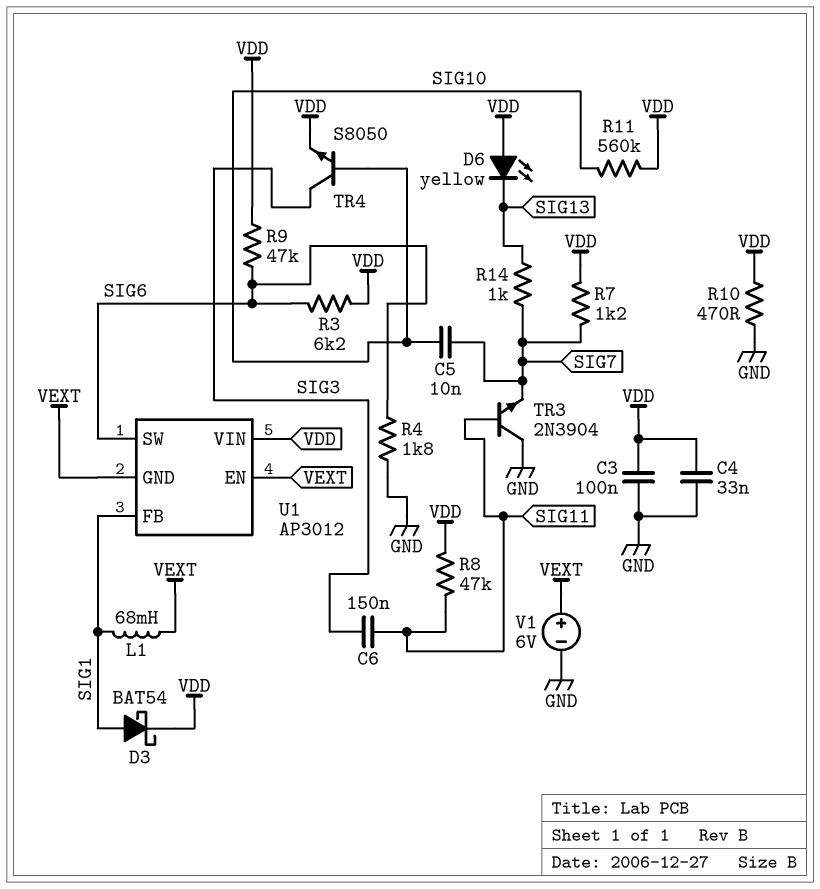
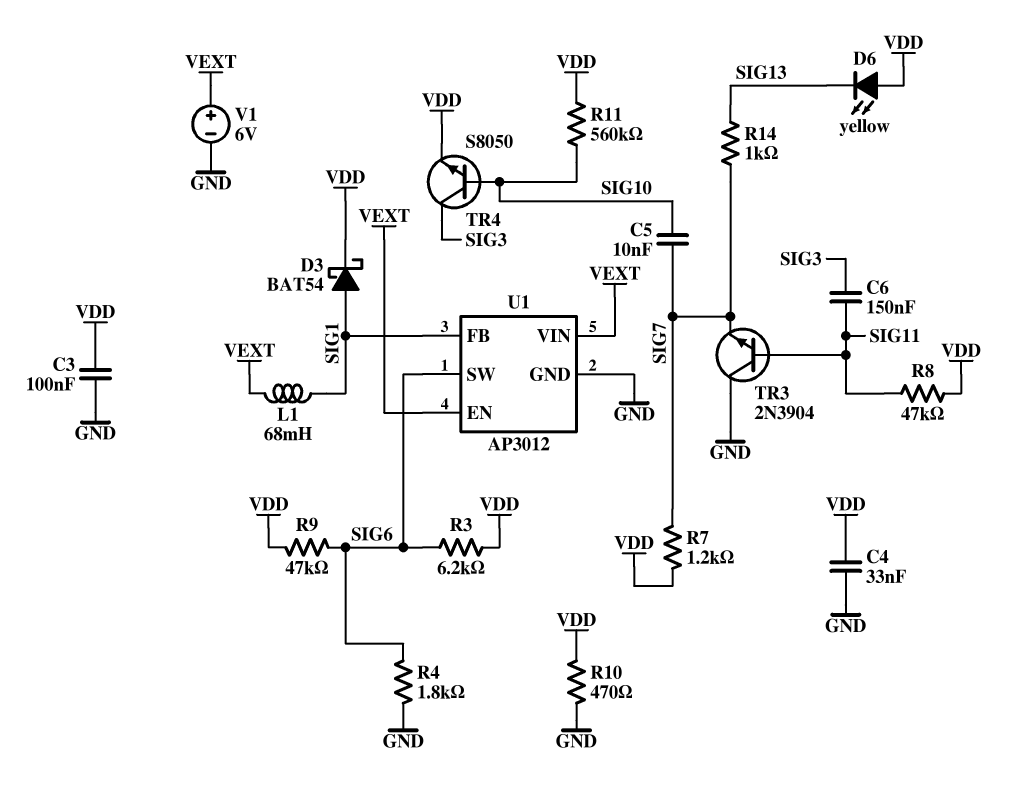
U1 pin GND: VEXT -> GND
U1 pin VIN: VDD -> VEXT

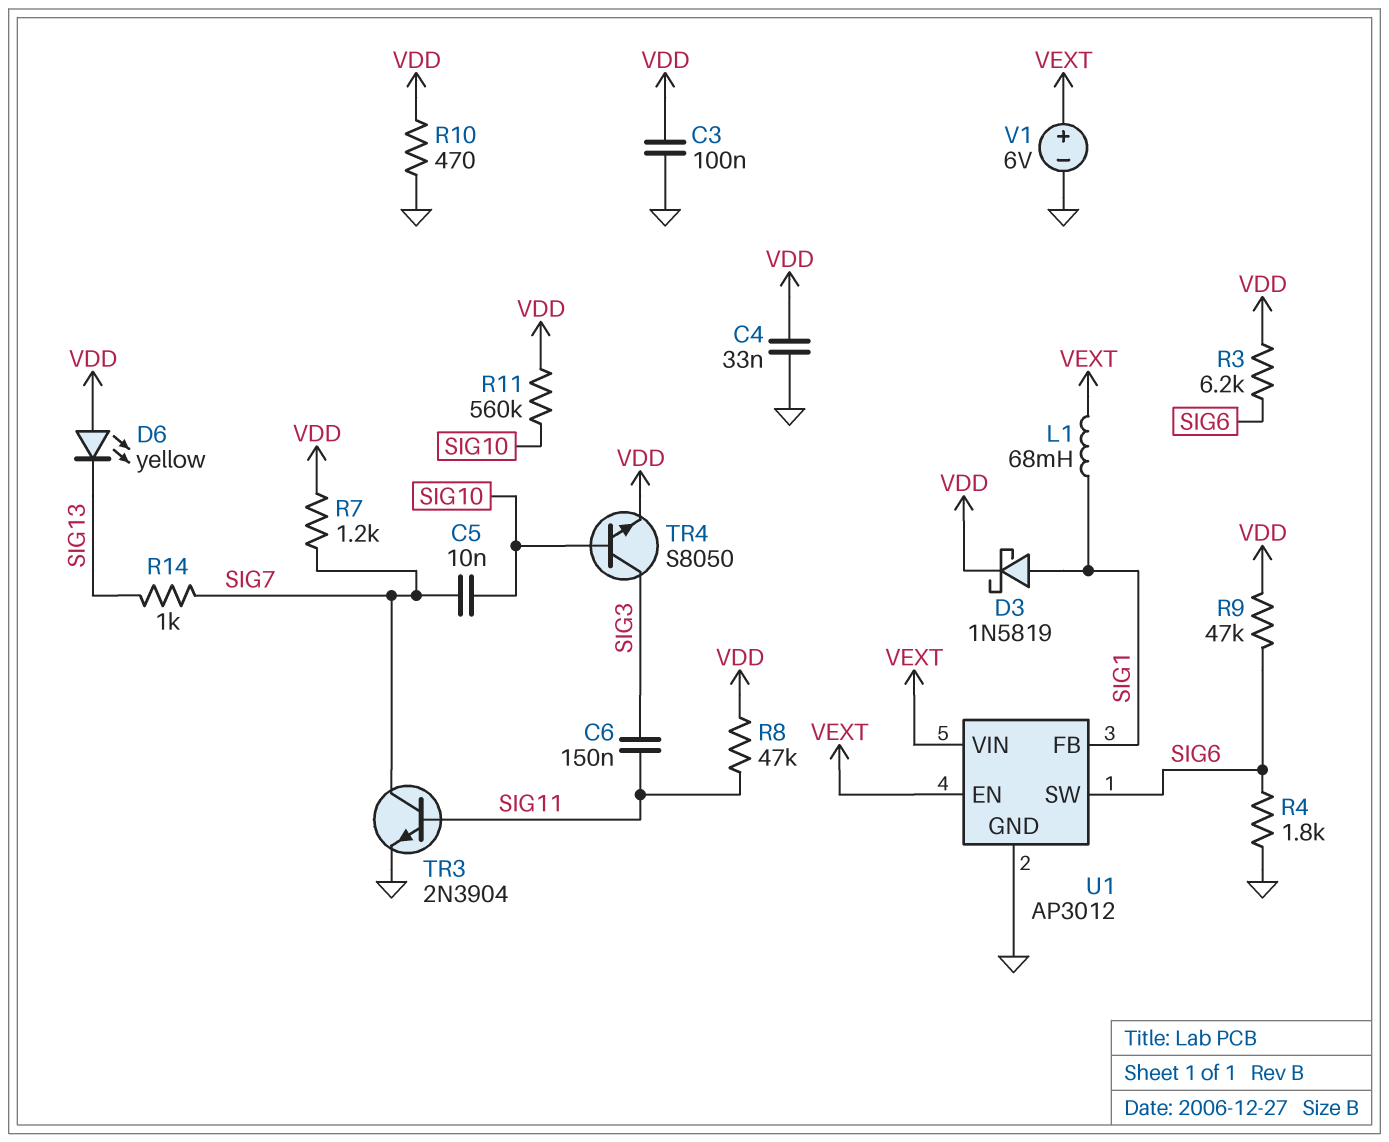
D3: schottky BAT54 (A SIG1, K VDD) -> schottky 1N5819 (A SIG1, K VDD)
TR3: NPN 2N3904 (B SIG11, C GND, E SIG7) -> NPN 2N3904 (B SIG11, C SIG7, E GND)

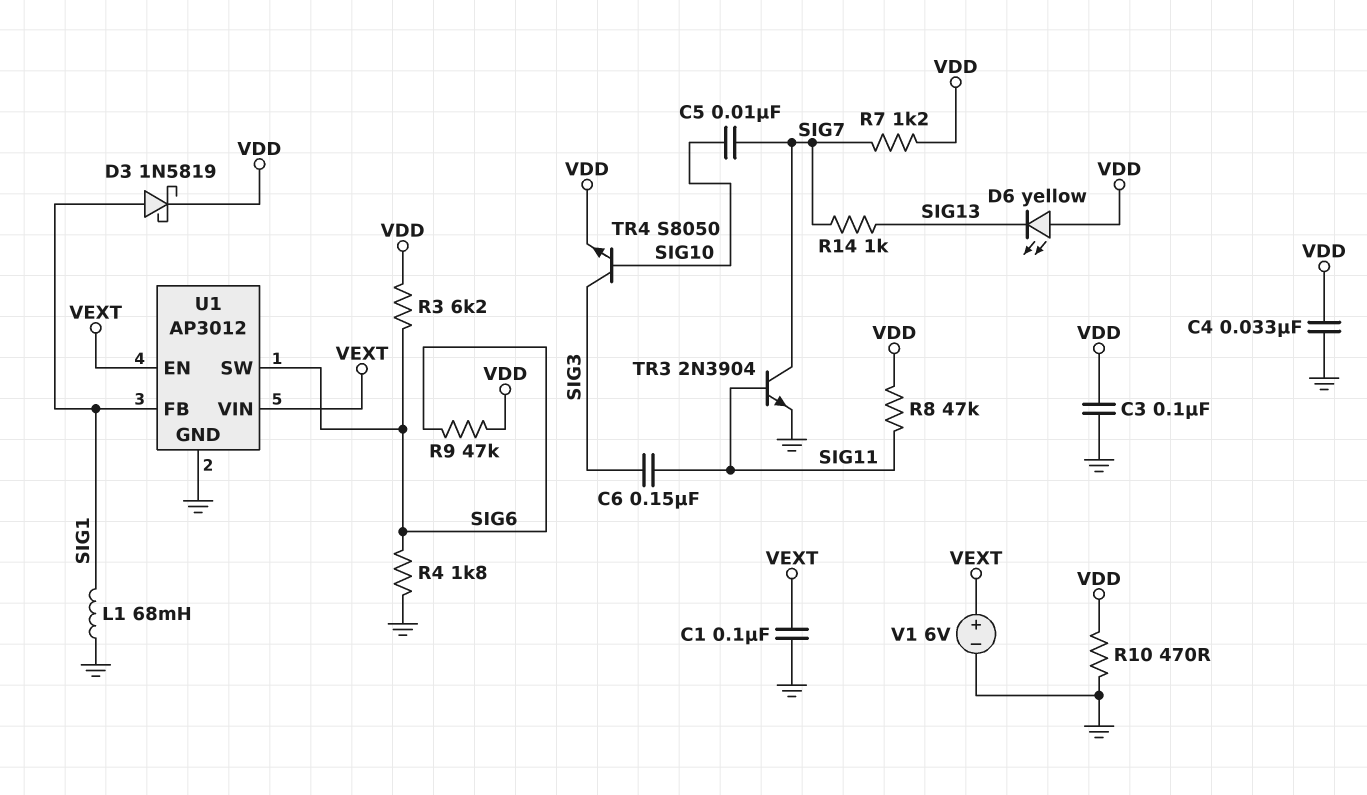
C1: none -> 100nF (GND, VEXT)
L1: 68mH (SIG1, VEXT) -> 68mH (GND, SIG1)
R11: 560k (SIG10, VDD) -> none

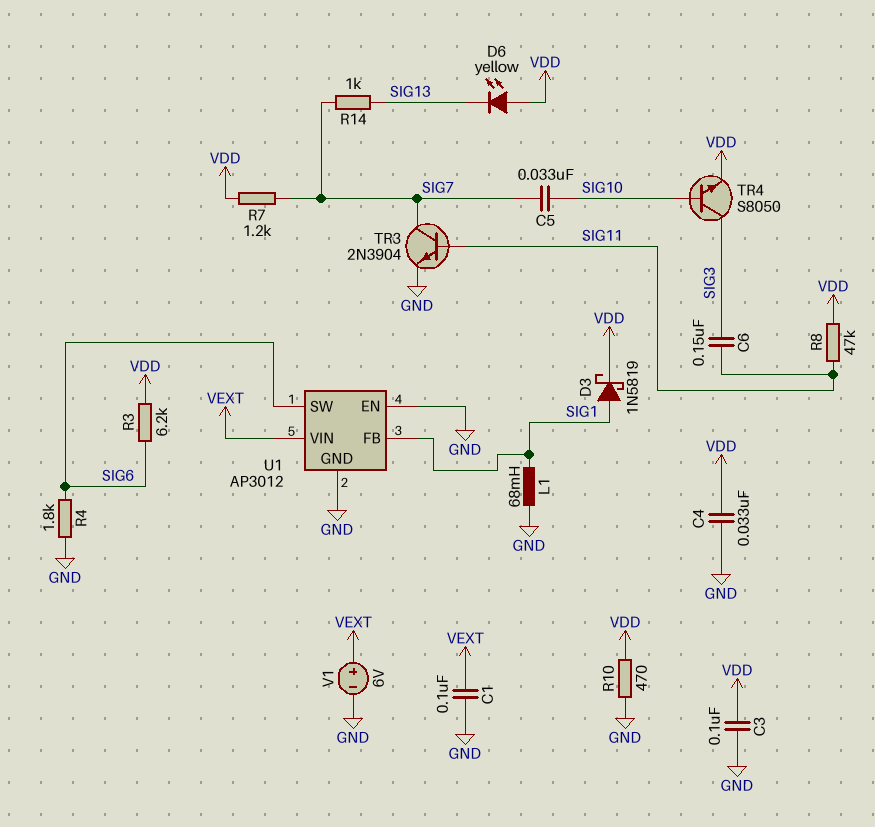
C5: 10nF (SIG7, SIG10) -> 33nF (SIG7, SIG10)
R9: 47k (SIG6, VDD) -> none
U1 pin EN: VEXT -> GND

